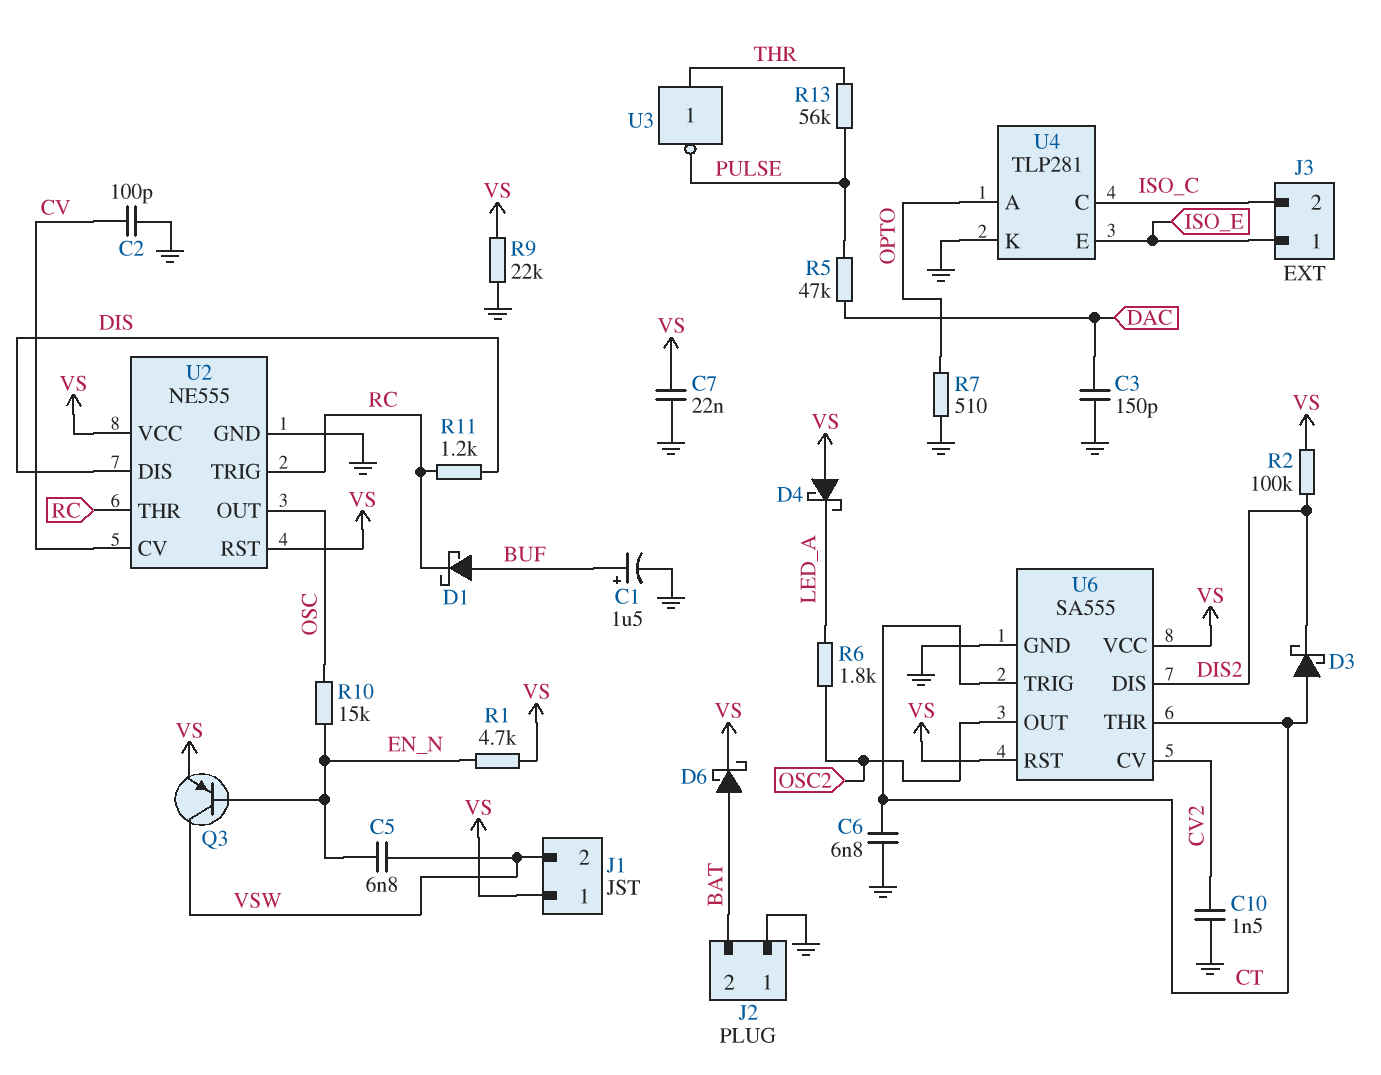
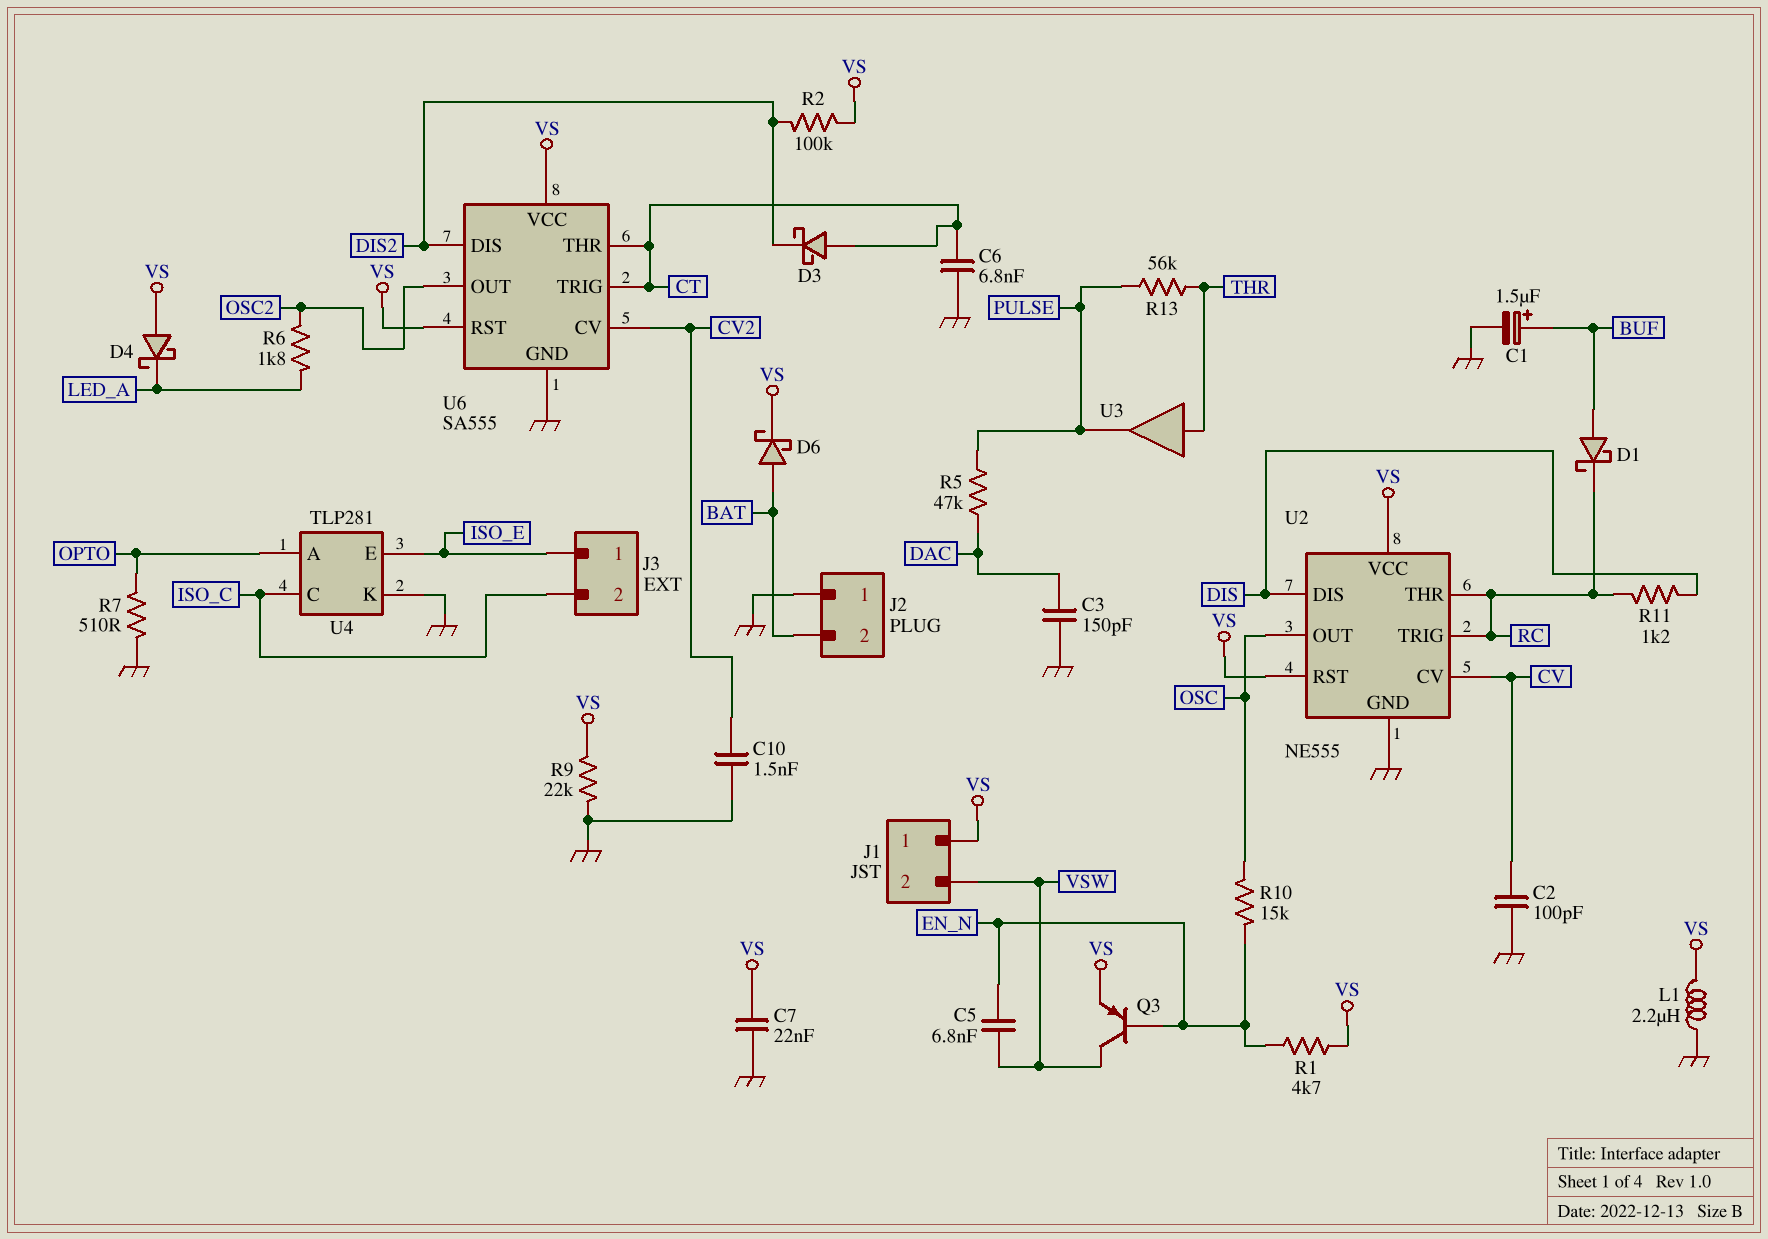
L1: none -> 2.2uH (GND, VS)
U3: NOT (in THR, out PULSE) -> buffer (in THR, out PULSE)

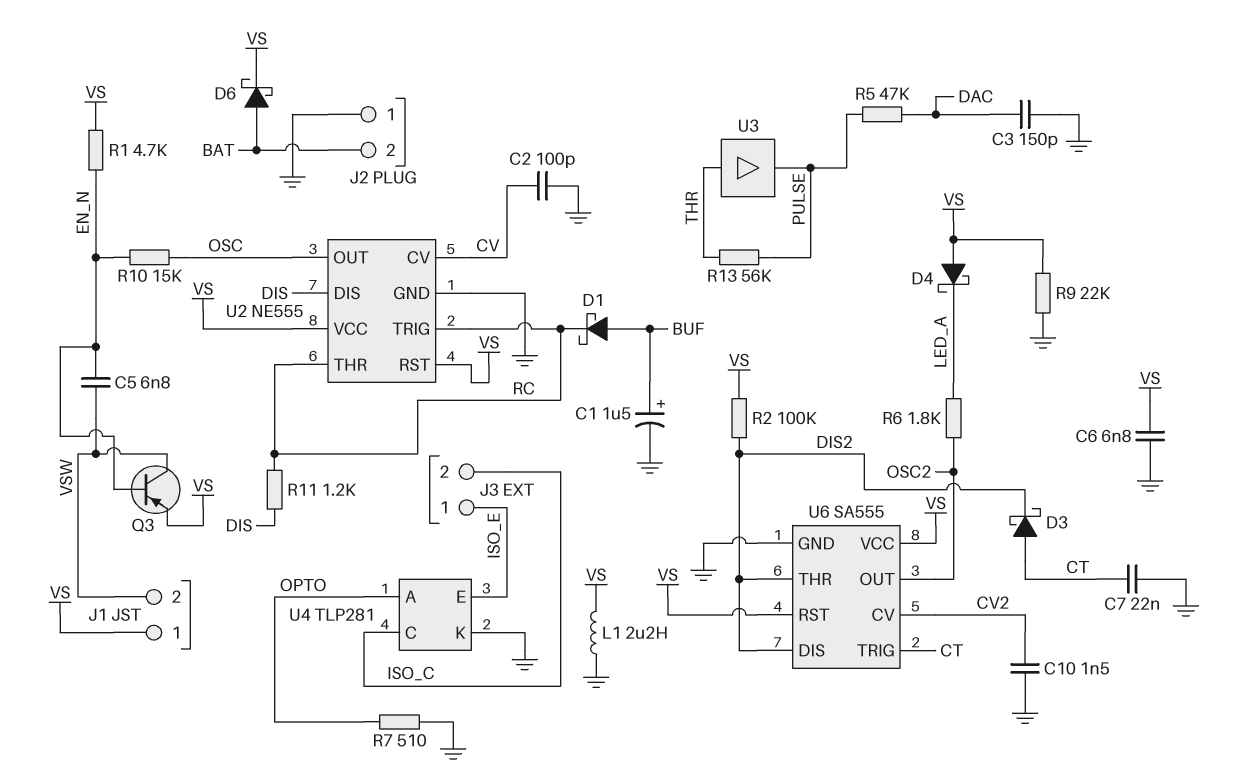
C6: 6.8nF (CT, GND) -> 6.8nF (GND, VS)
C7: 22nF (GND, VS) -> 22nF (CT, GND)
U6 pin THR: CT -> DIS2

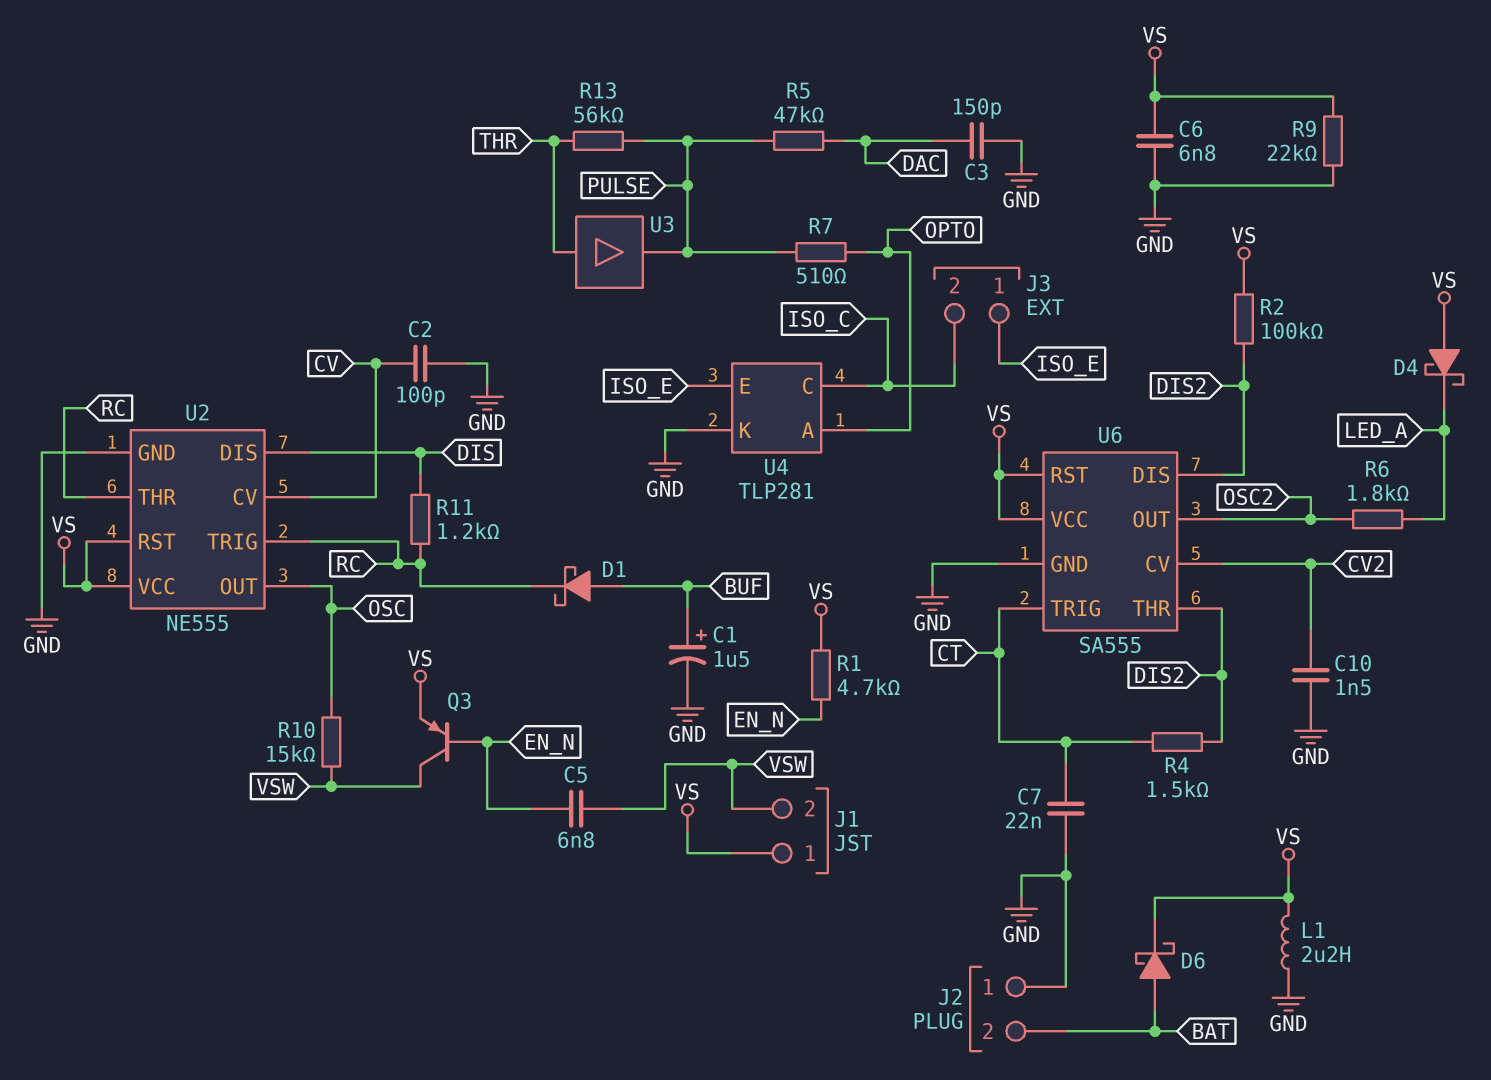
D3: schottky (A CT, K DIS2) -> none
R4: none -> 1.5k (CT, DIS2)
R7: 510 (GND, OPTO) -> 510 (OPTO, PULSE)
R10: 15k (EN_N, OSC) -> 15k (OSC, VSW)

